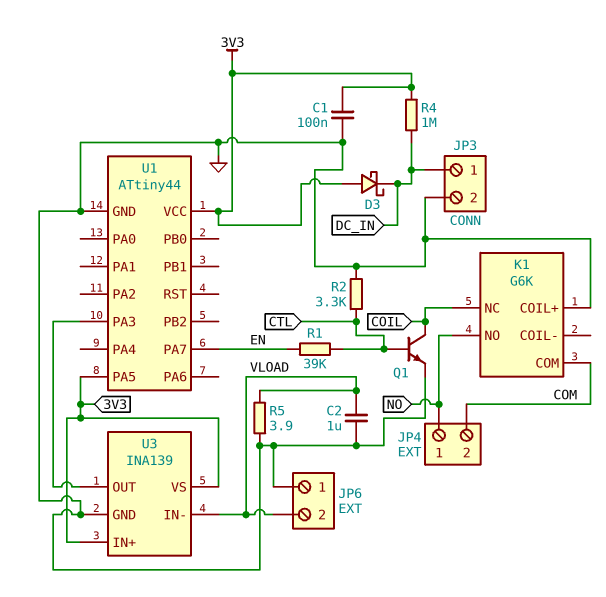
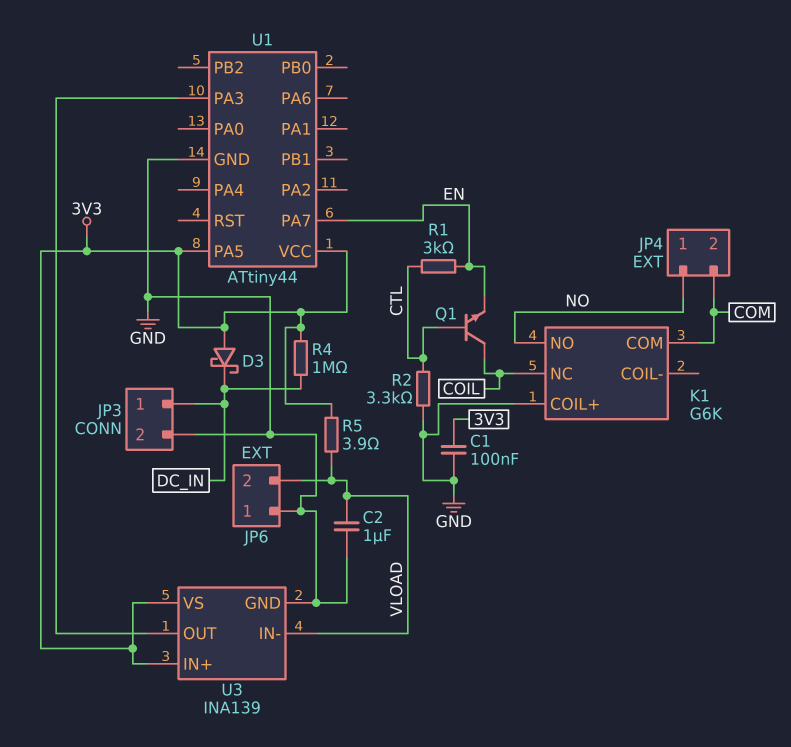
Q1: NPN (B CTL, C COIL, E GND) -> NPN (B CTL, C COIL, E EN)
R1: 39k (CTL, EN) -> 3k (CTL, EN)
R5: 3.9 (GND, VLOAD) -> 3.9 (3V3, VLOAD)

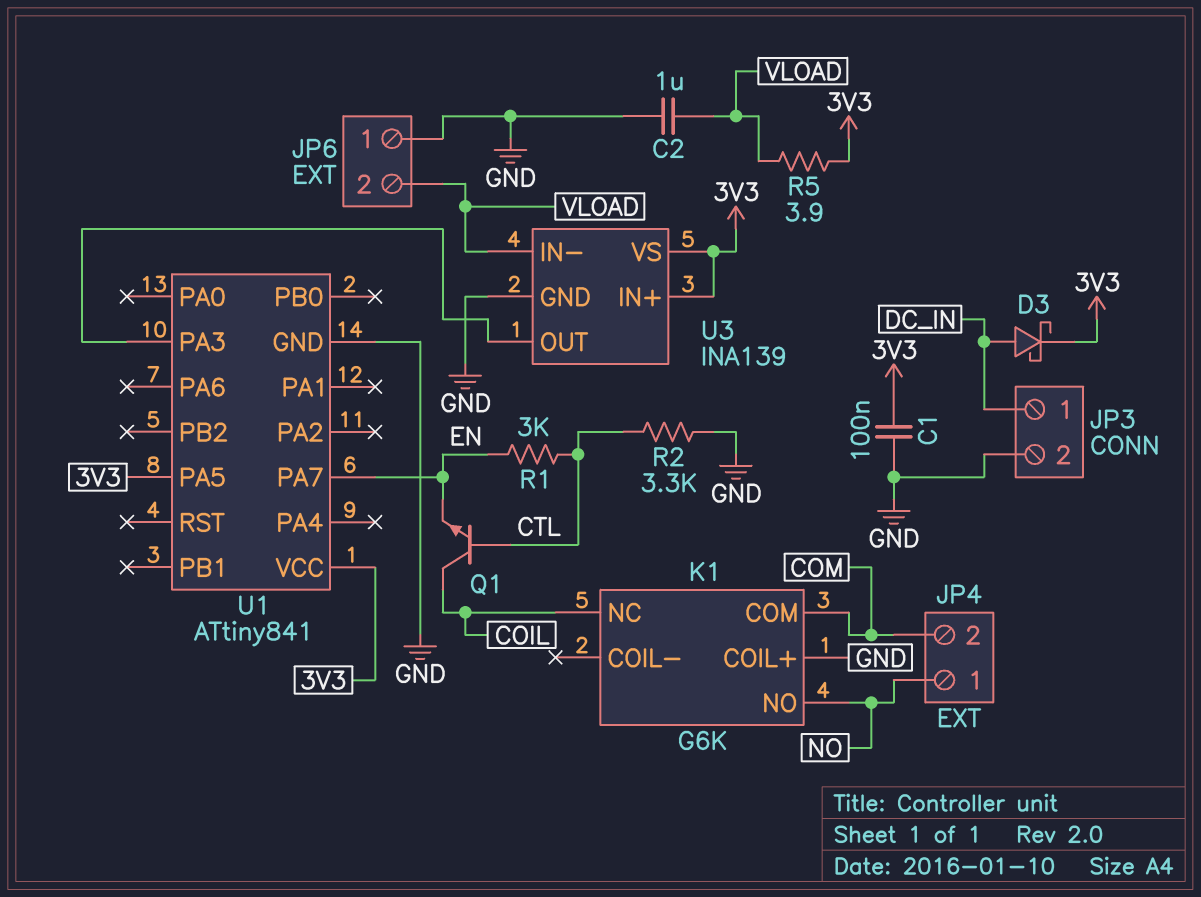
D3: schottky (A 3V3, K DC_IN) -> schottky (A DC_IN, K 3V3)
R4: 1M (3V3, DC_IN) -> none
U1: ATtiny44 -> ATtiny841

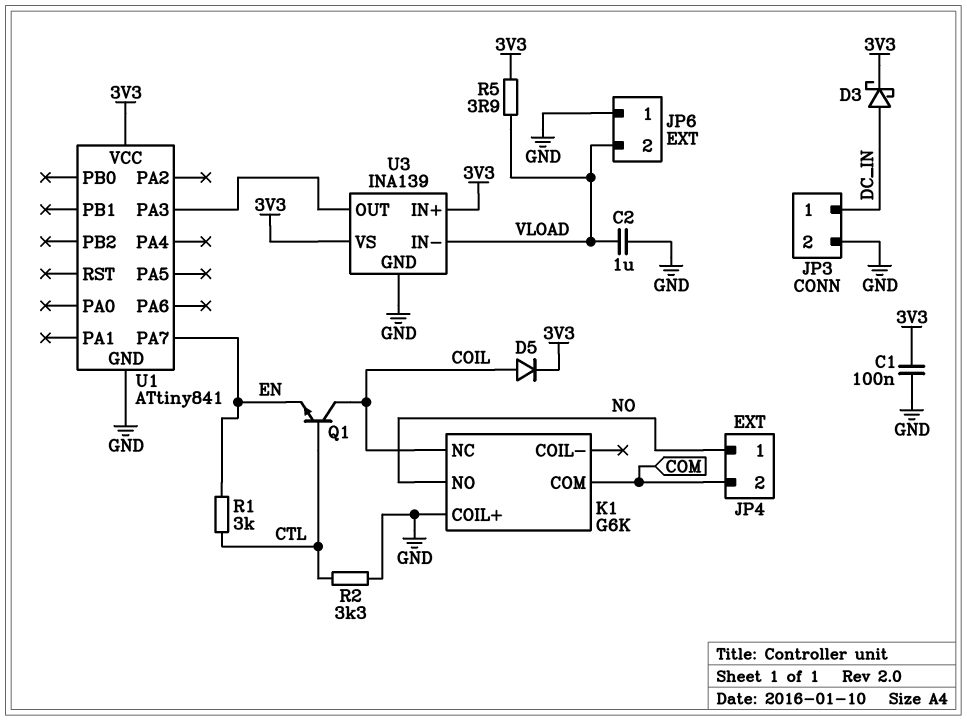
D5: none -> diode (A COIL, K 3V3)
U1 pin PA5: 3V3 -> none

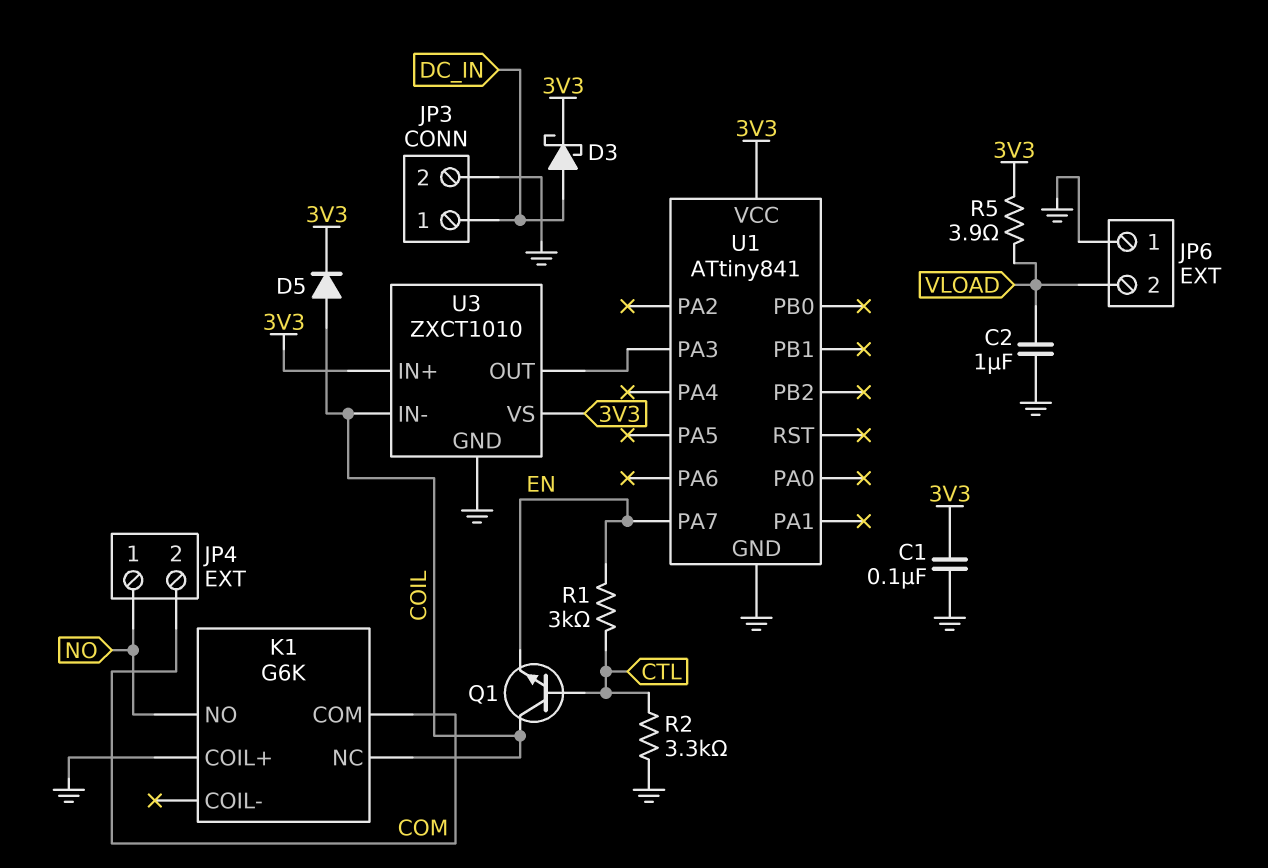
U3: INA139 -> ZXCT1010
U3 pin IN-: VLOAD -> COIL

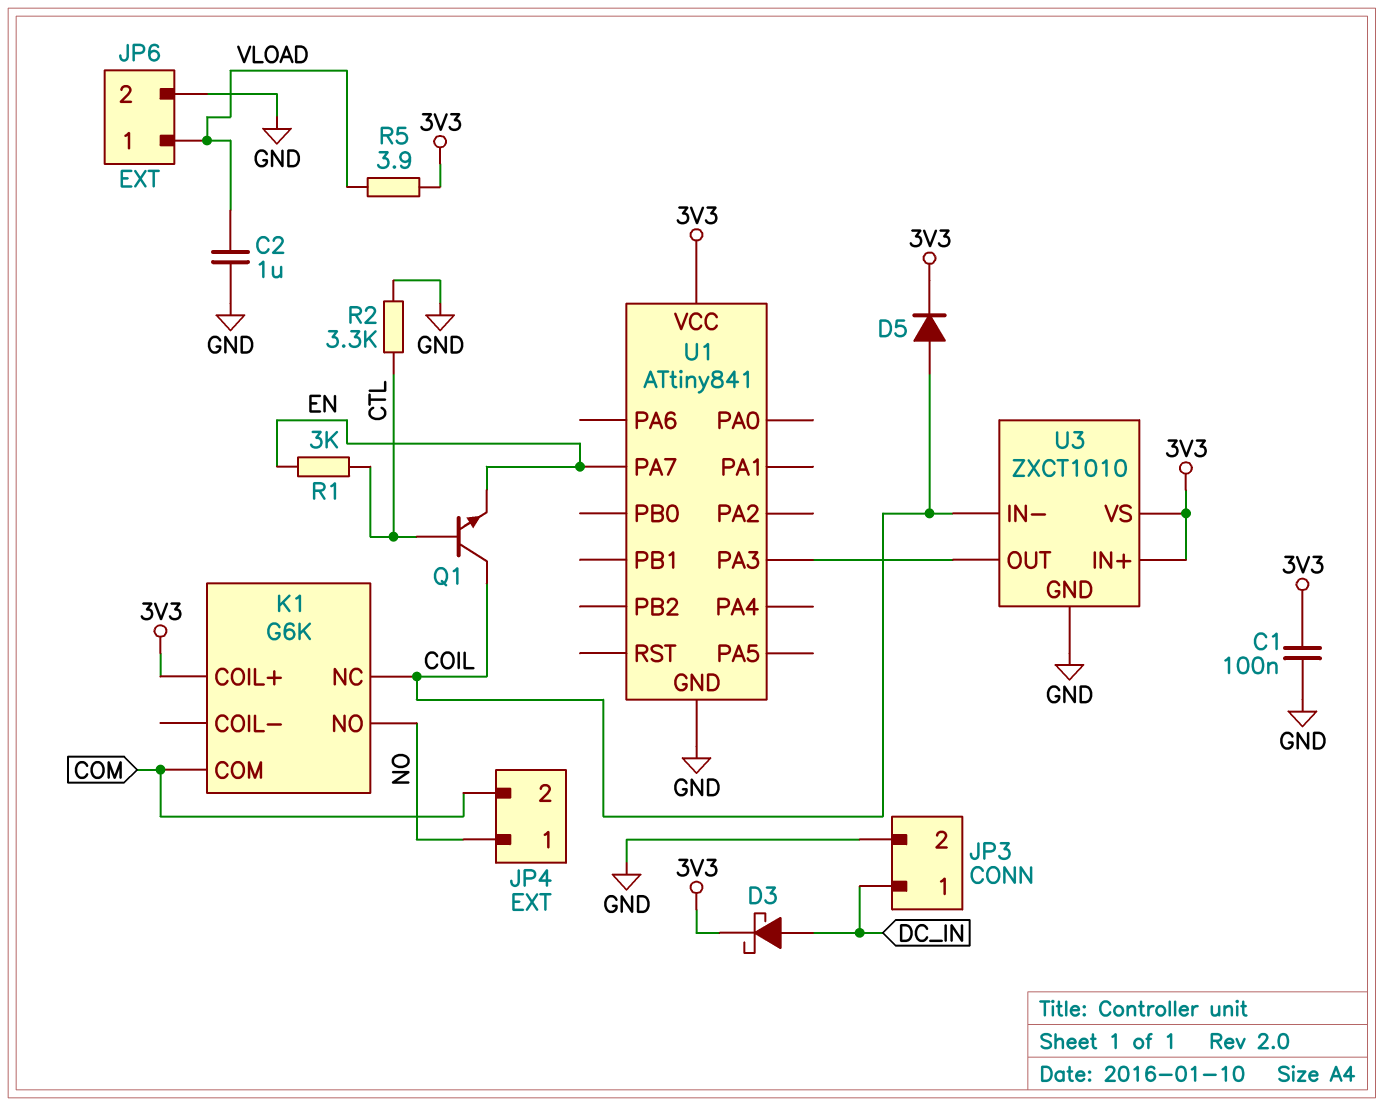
JP6 pin 1: GND -> VLOAD
JP6 pin 2: VLOAD -> GND
K1 pin COIL+: GND -> 3V3

